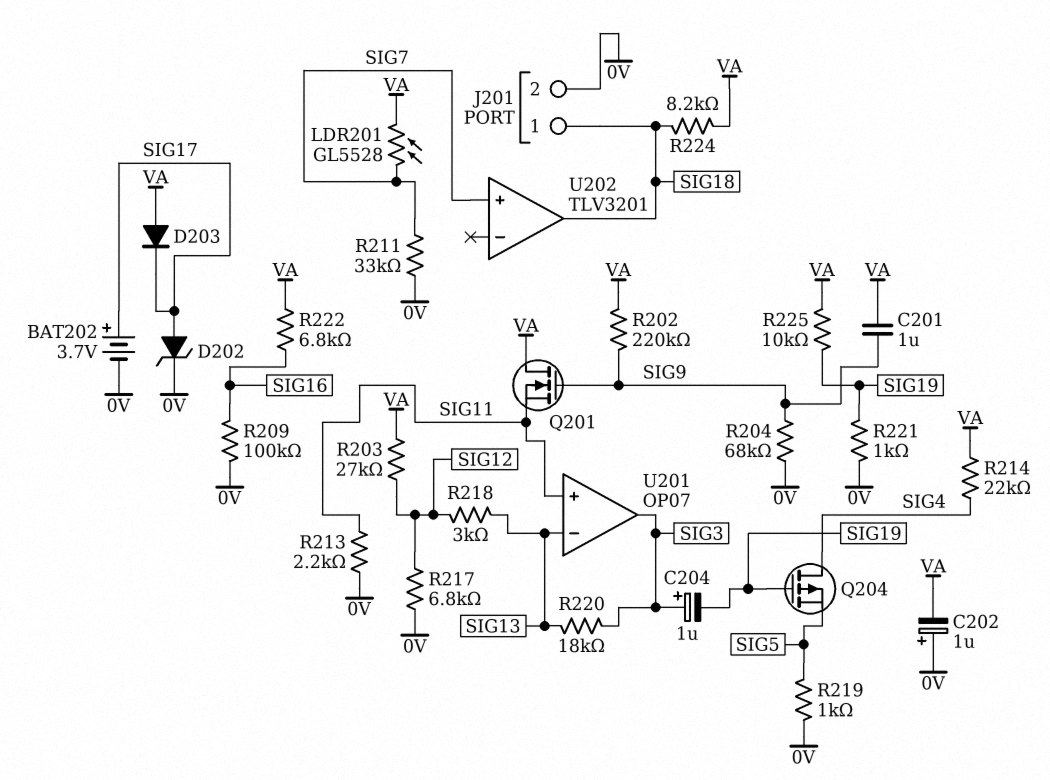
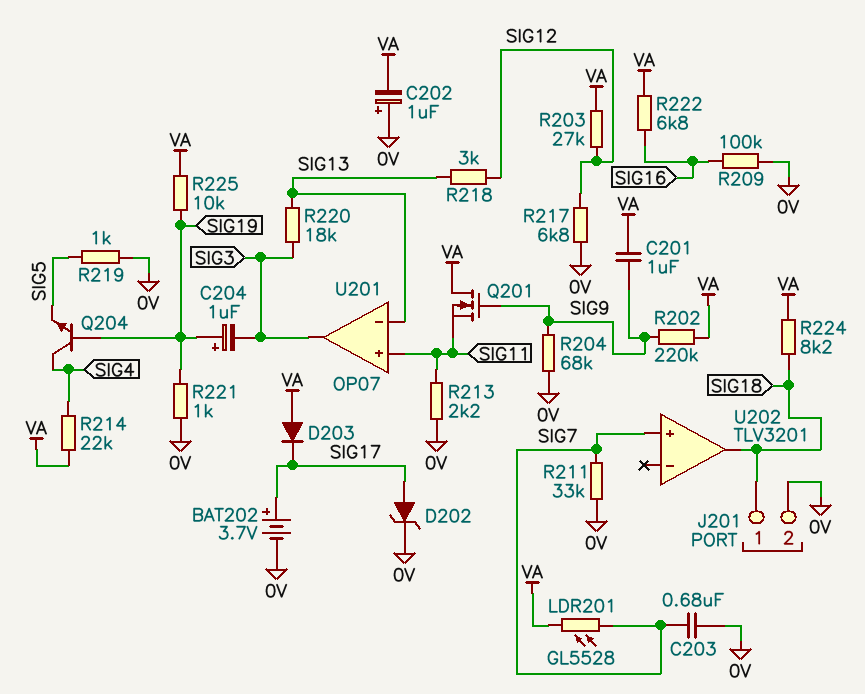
C203: none -> 680nF (0V, SIG7)
C204: 1uF (plus SIG3, minus SIG19) -> 1uF (plus SIG19, minus SIG3)
Q204: PMOS (G SIG19, D SIG4, S SIG5) -> NPN (B SIG19, C SIG4, E SIG5)

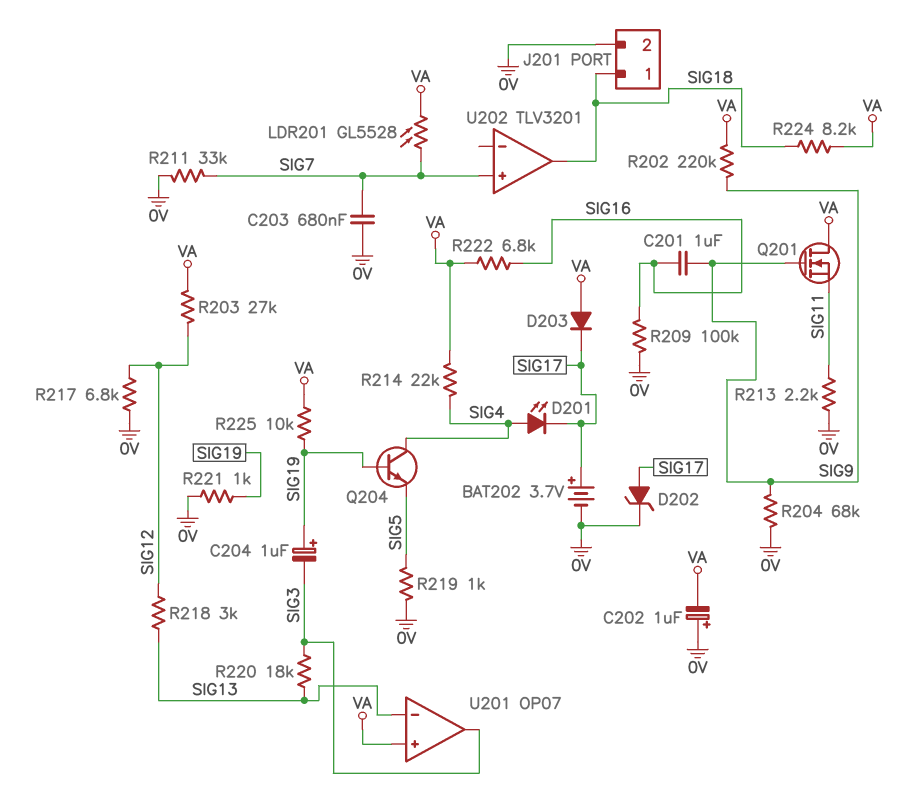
C201: 1uF (SIG9, VA) -> 1uF (SIG9, SIG16)
D201: none -> LED (A SIG4, K SIG17)
U201 pin in+: SIG11 -> VA

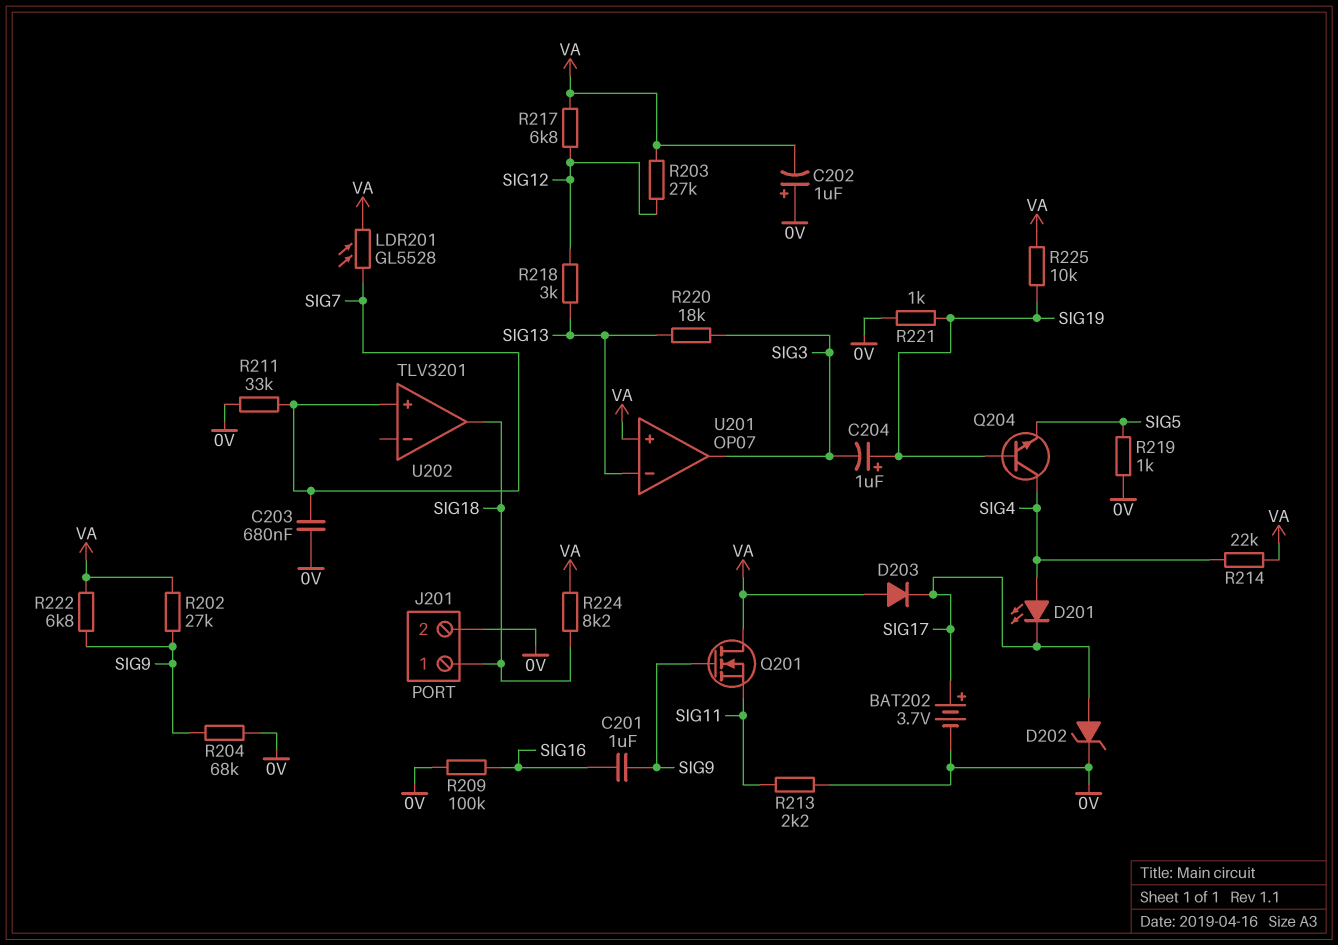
R202: 220k (SIG9, VA) -> 27k (SIG9, VA)
R217: 6.8k (0V, SIG12) -> 6.8k (SIG12, VA)
R222: 6.8k (SIG16, VA) -> 6.8k (SIG9, VA)

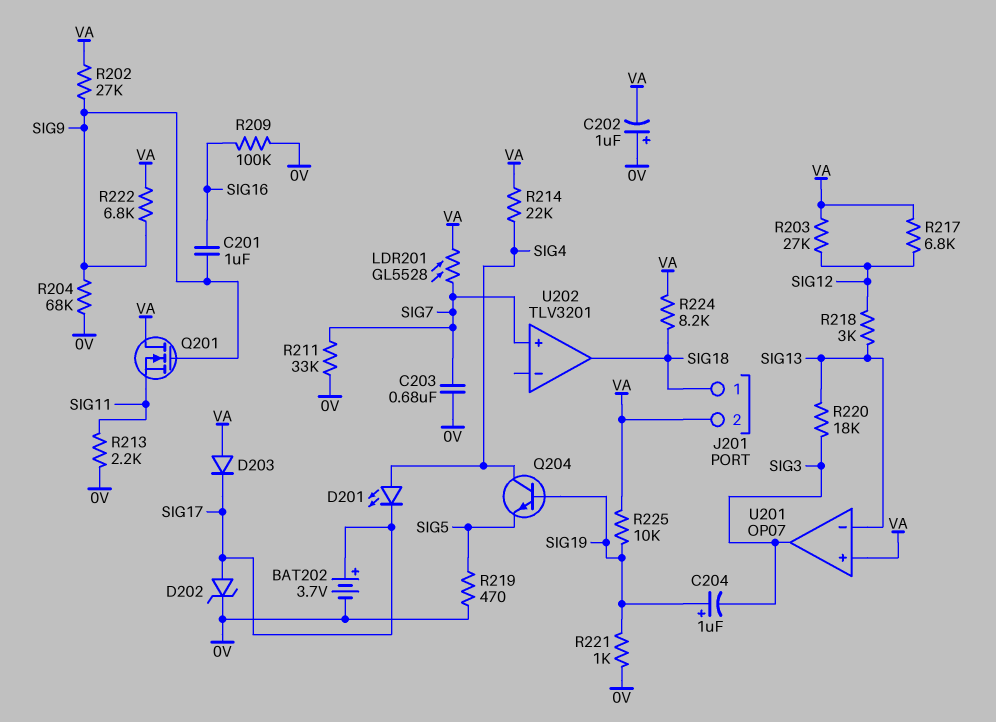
J201 pin 2: 0V -> VA
R219: 1k (0V, SIG5) -> 470 (0V, SIG5)

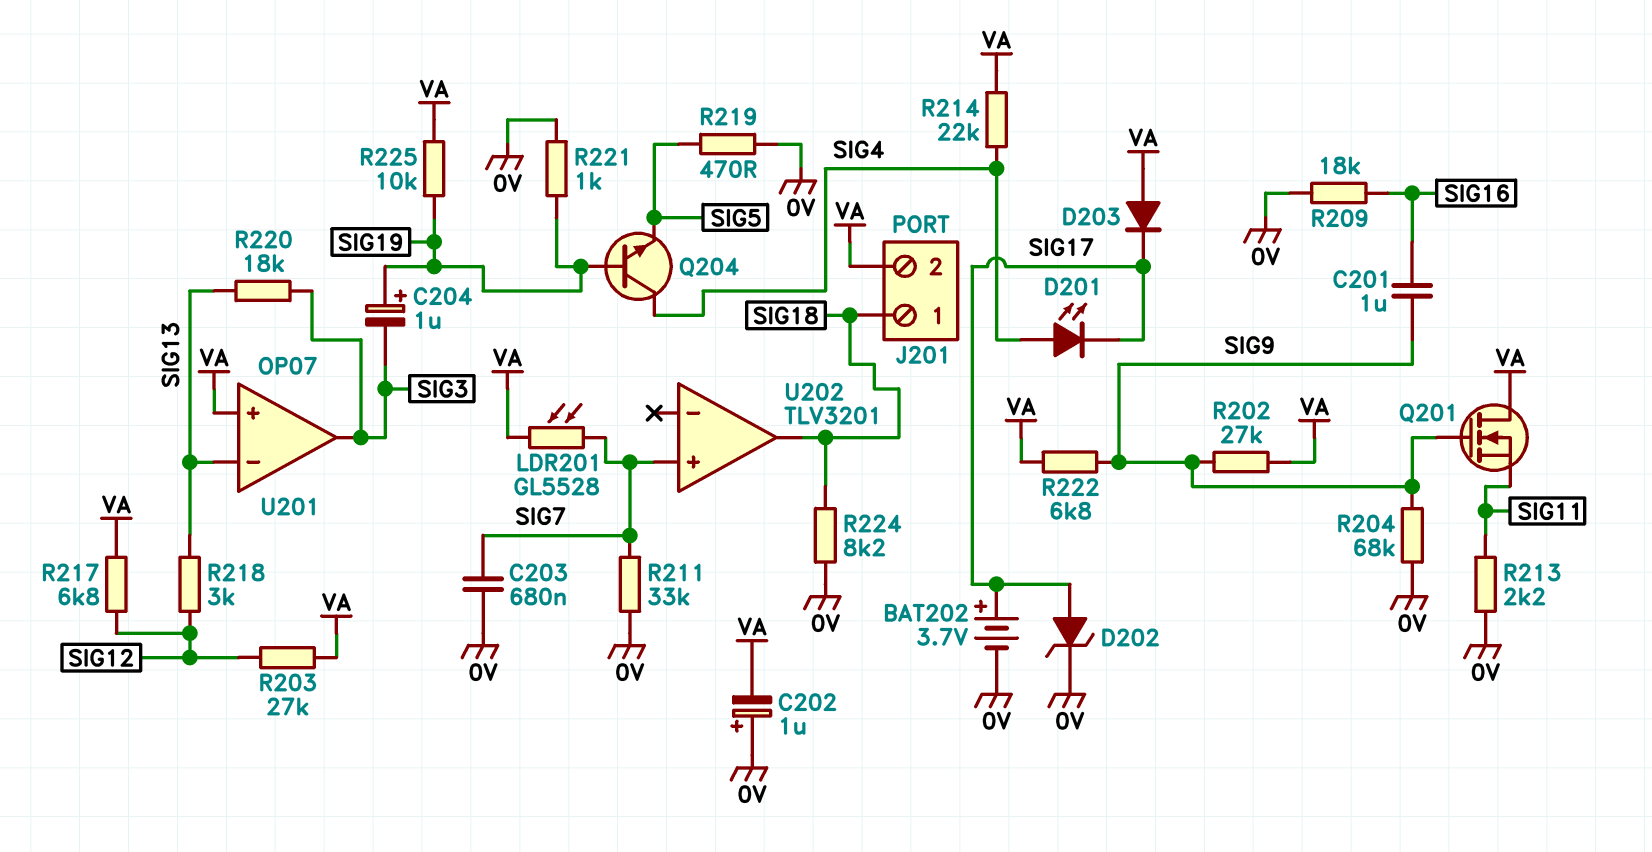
R209: 100k (0V, SIG16) -> 18k (0V, SIG16)
R224: 8.2k (SIG18, VA) -> 8.2k (0V, SIG18)

